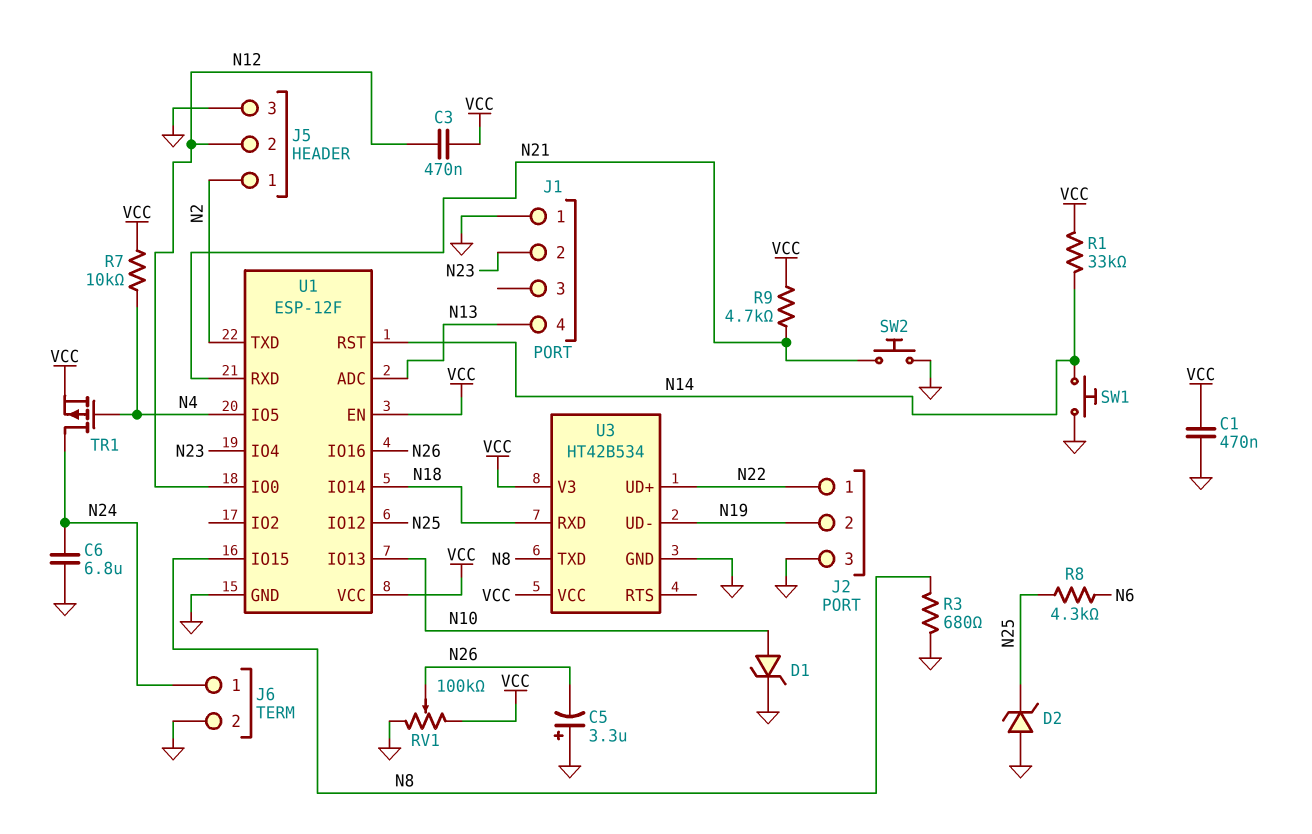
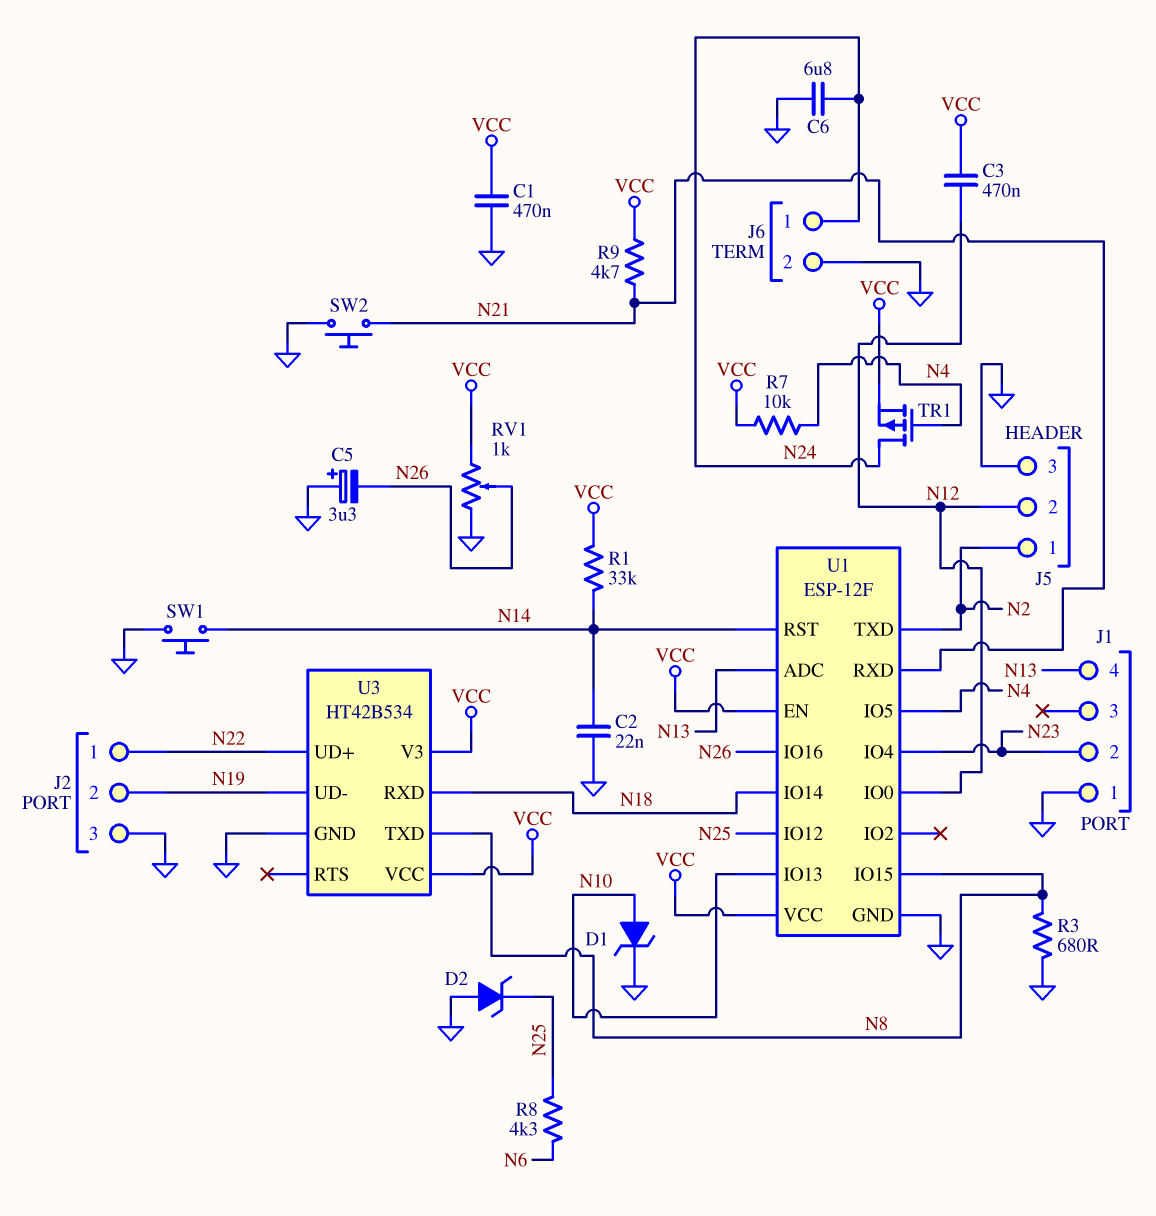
C2: none -> 22nF (GND, N14)
RV1: 100k (GND, VCC, wiper N26) -> 1k (GND, VCC, wiper N26)

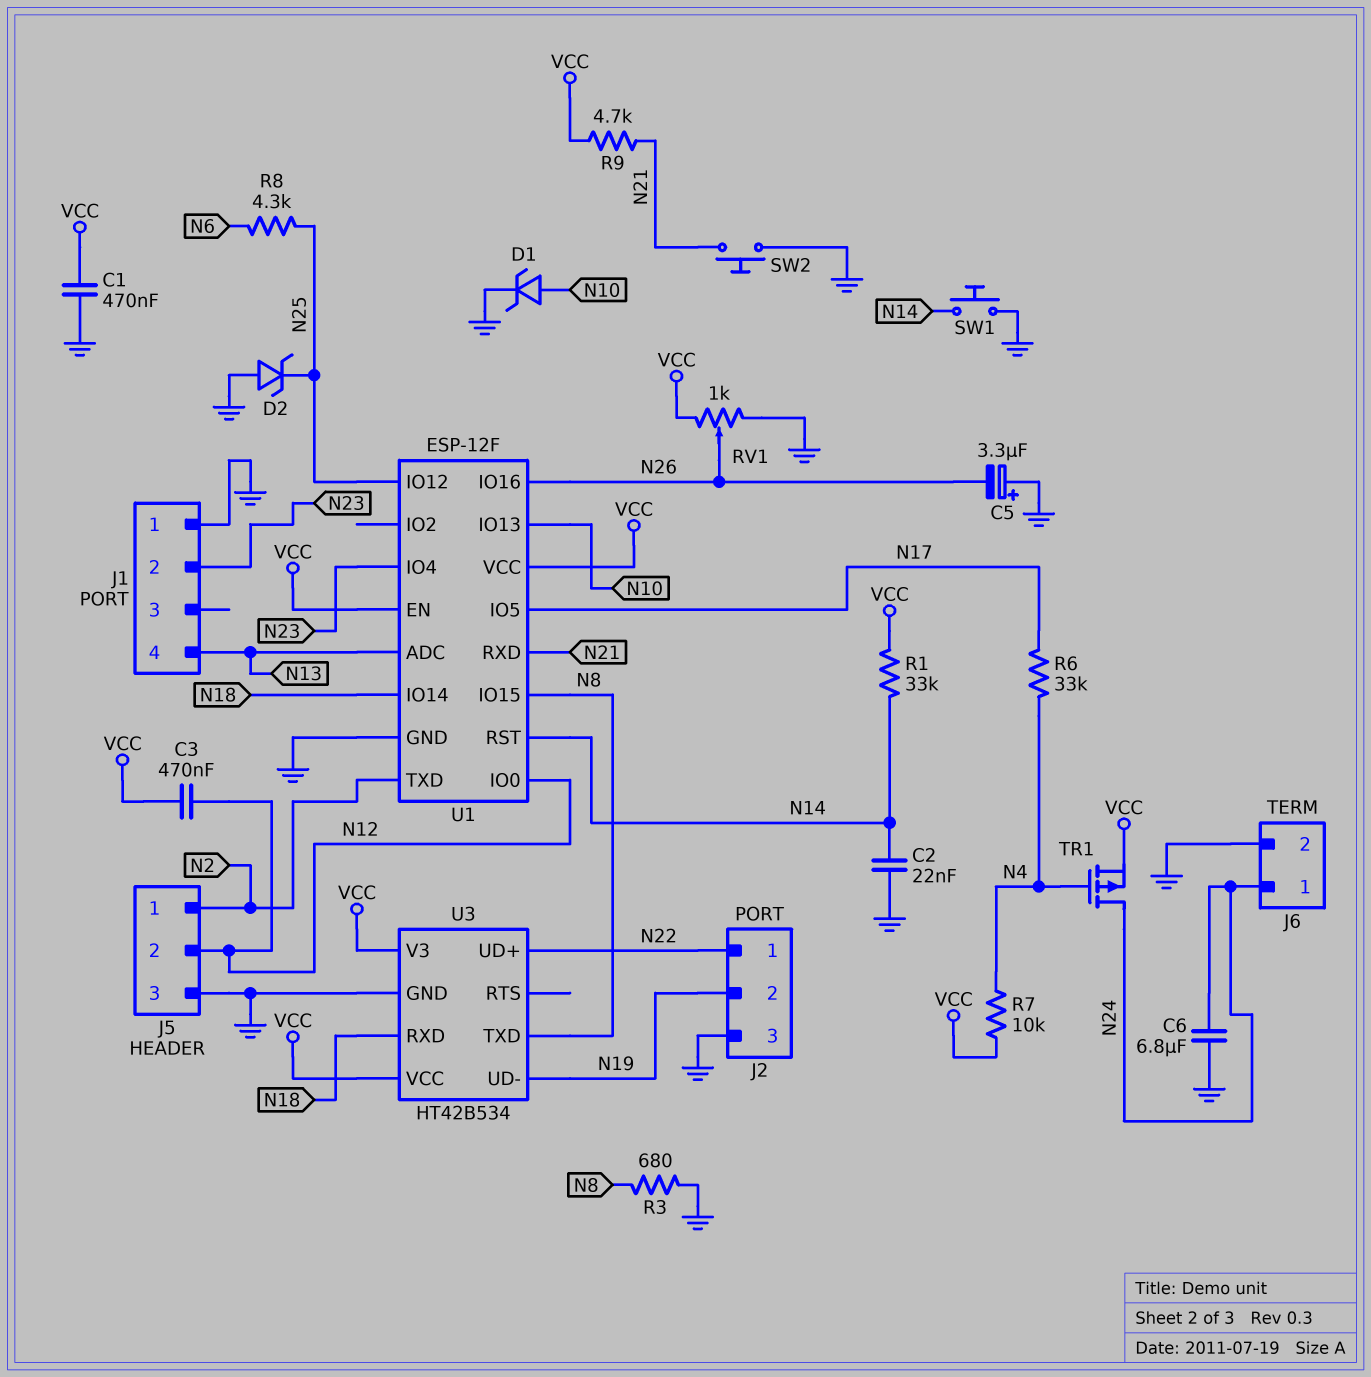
R6: none -> 33k (N4, N17)
U1 pin IO5: N4 -> N17

